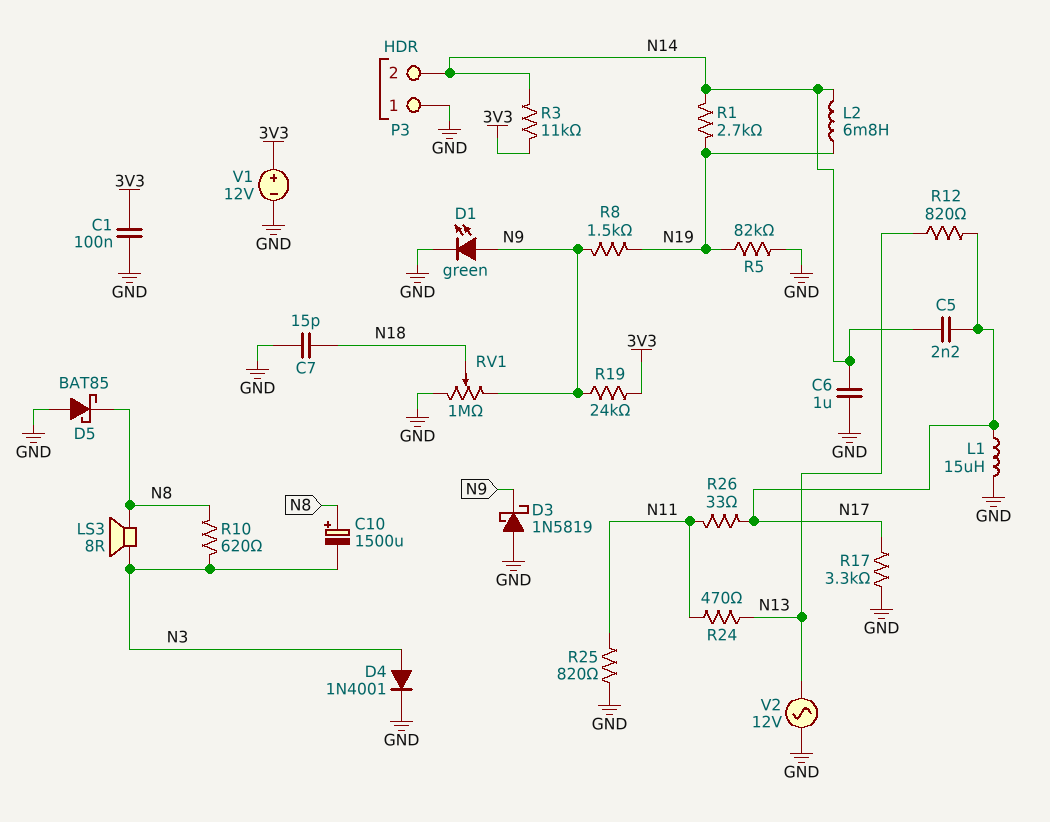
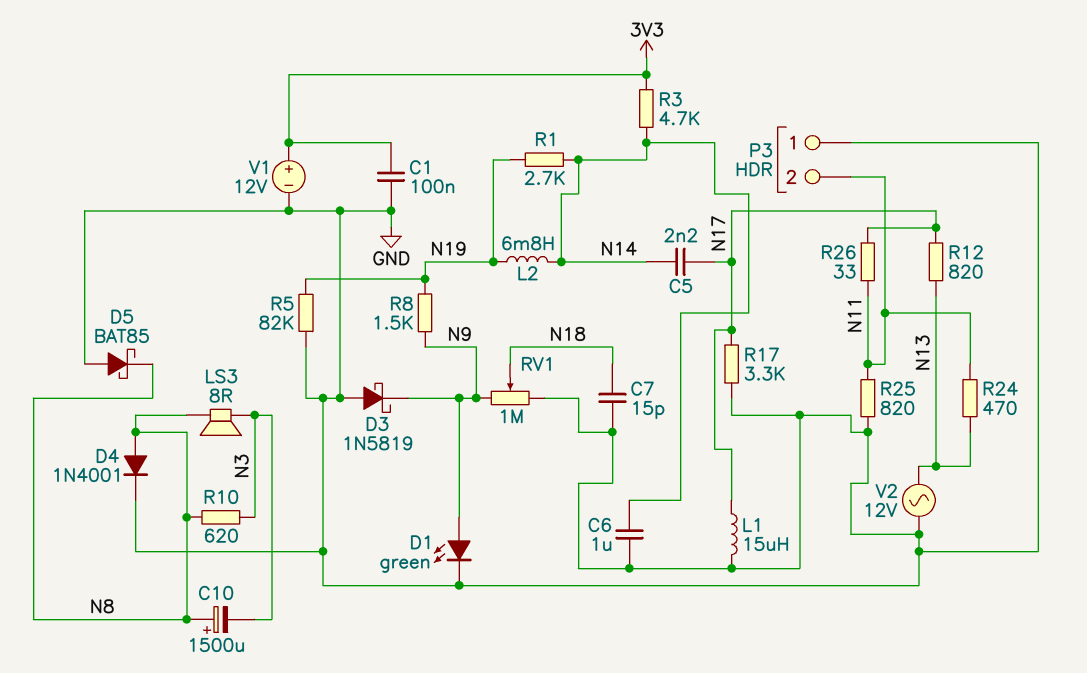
D4: diode 1N4001 (A N3, K GND) -> diode 1N4001 (A N8, K GND)
P3 pin 2: N14 -> N11
R3: 11k (3V3, N14) -> 4.7k (3V3, N14)
R19: 24k (3V3, N9) -> none

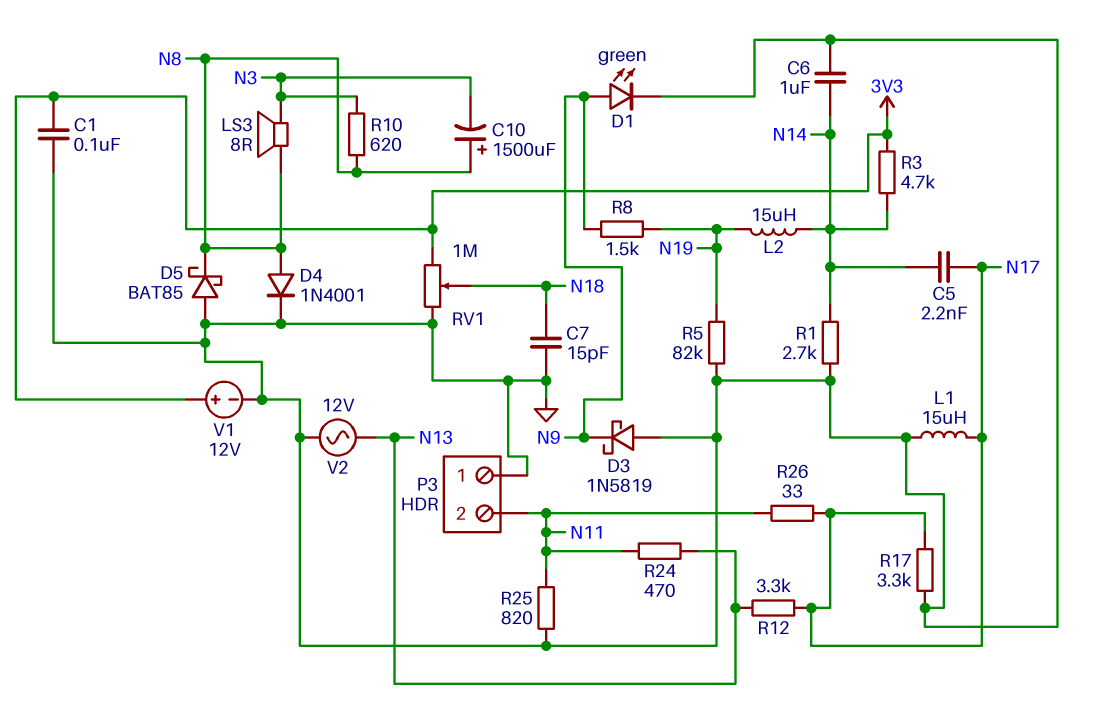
L2: 6.8mH (N14, N19) -> 15uH (N14, N19)
R1: 2.7k (N14, N19) -> 2.7k (GND, N14)
R12: 820 (N13, N17) -> 3.3k (N13, N17)
RV1: 1M (GND, N9, wiper N18) -> 1M (3V3, GND, wiper N18)

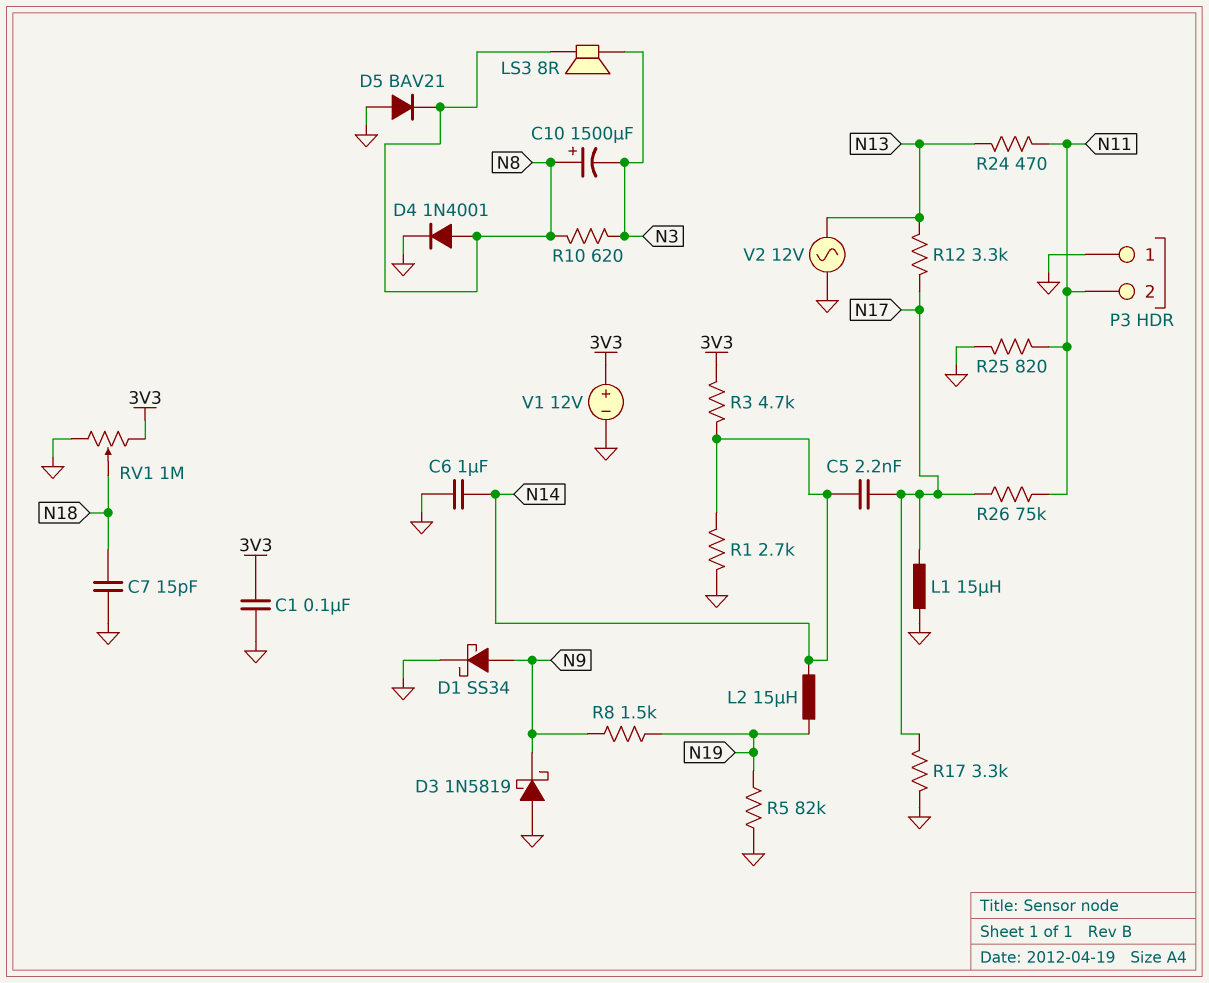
D1: LED green (A N9, K GND) -> schottky SS34 (A N9, K GND)
D5: schottky BAT85 (A GND, K N8) -> diode BAV21 (A GND, K N8)
R26: 33 (N11, N17) -> 75k (N11, N17)

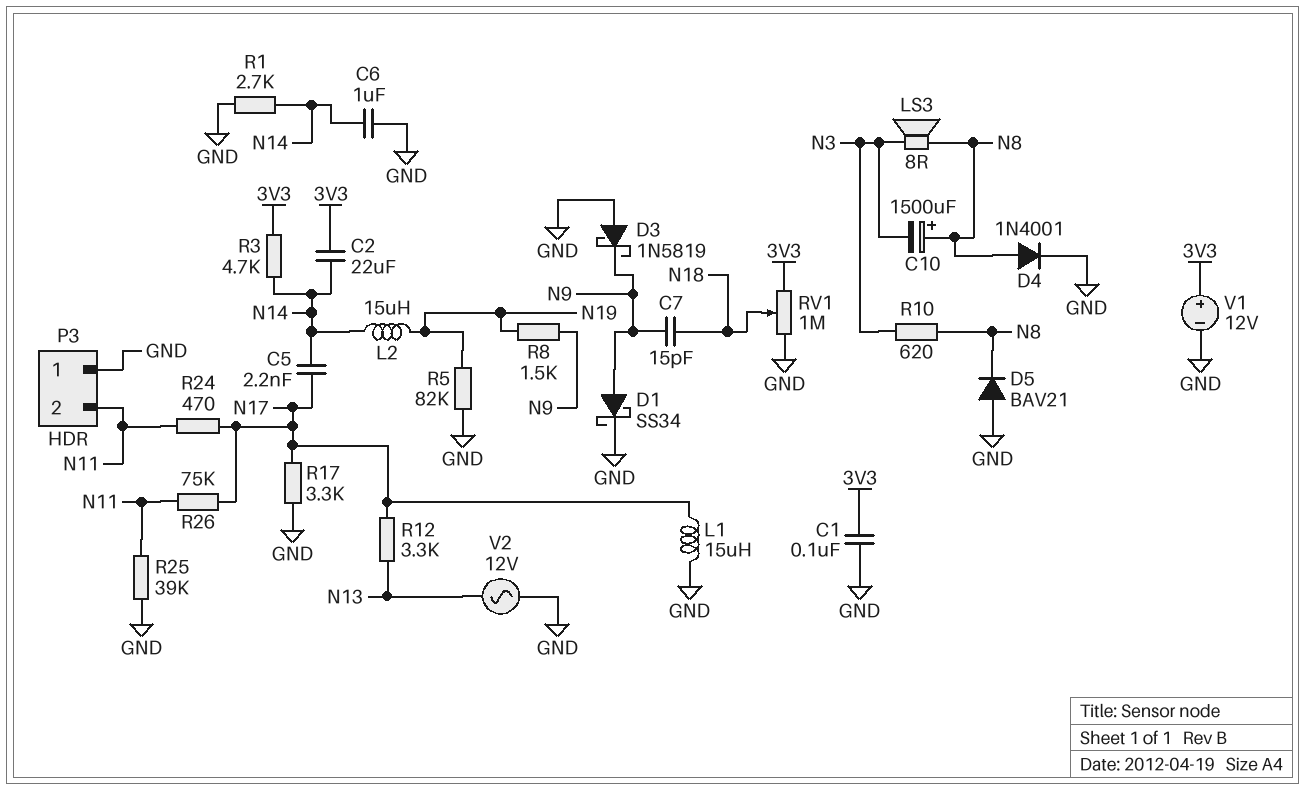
C2: none -> 22uF (3V3, N14)
C7: 15pF (GND, N18) -> 15pF (N9, N18)
R24: 470 (N11, N13) -> 470 (N11, N17)
R25: 820 (GND, N11) -> 39k (GND, N11)

